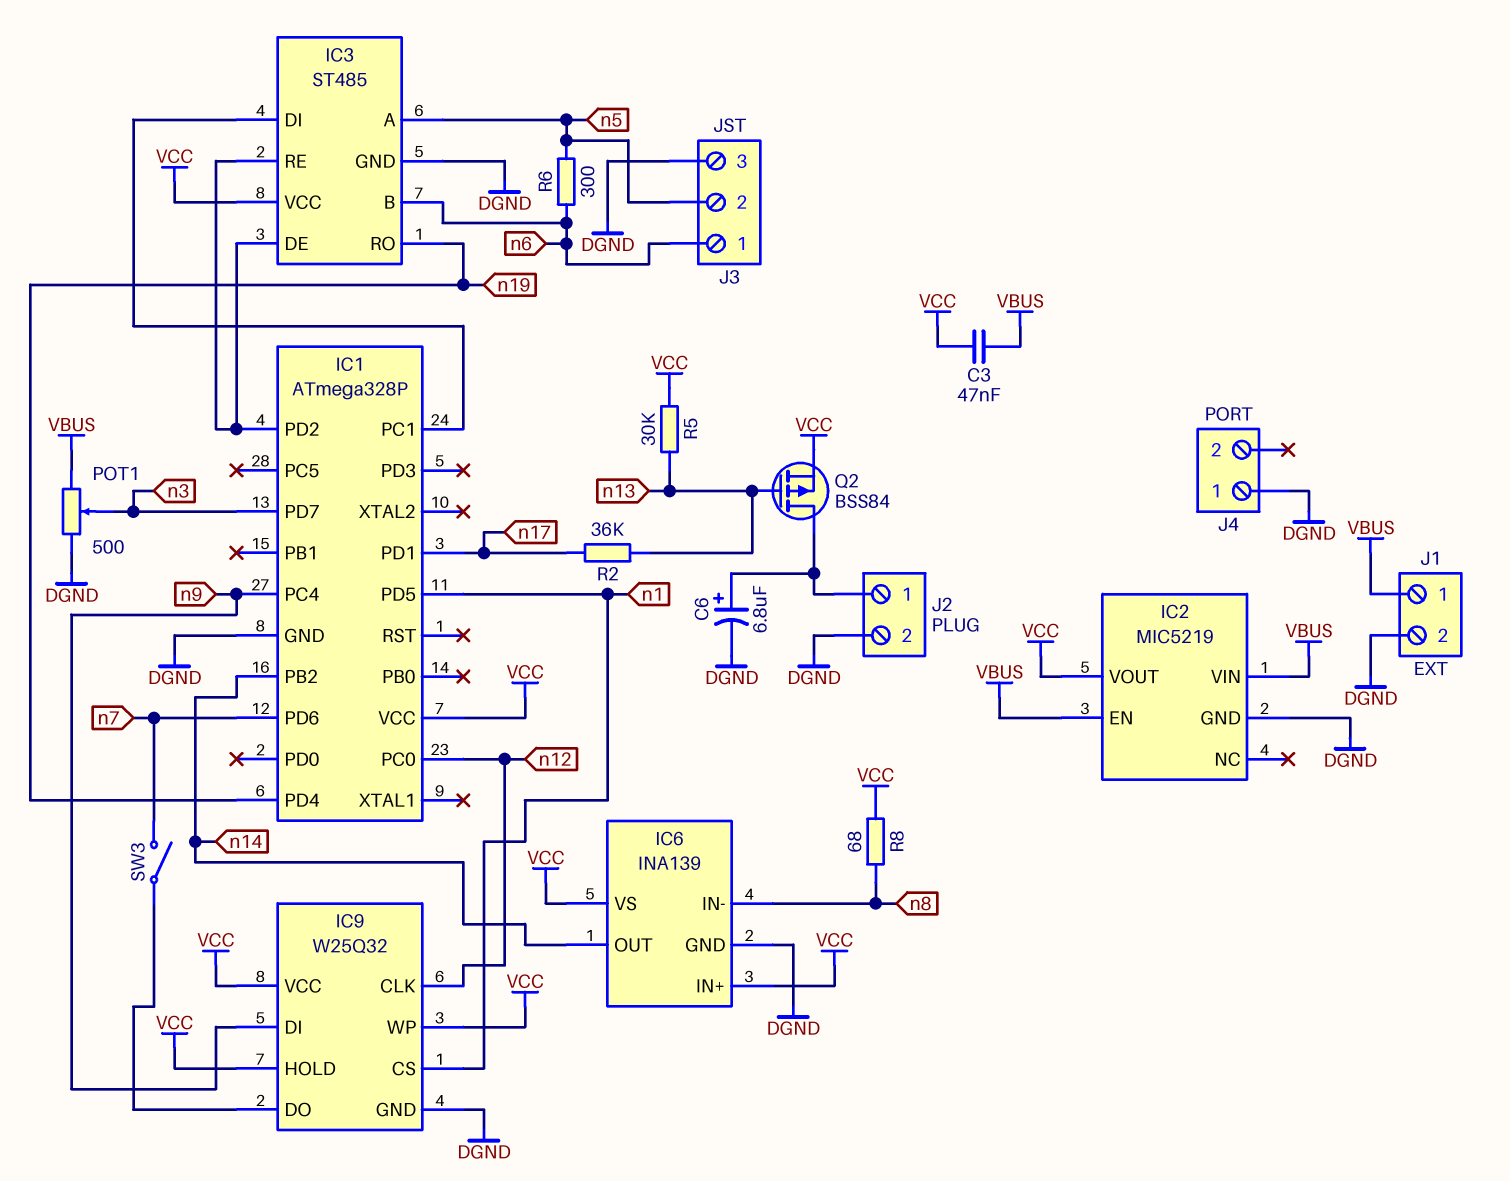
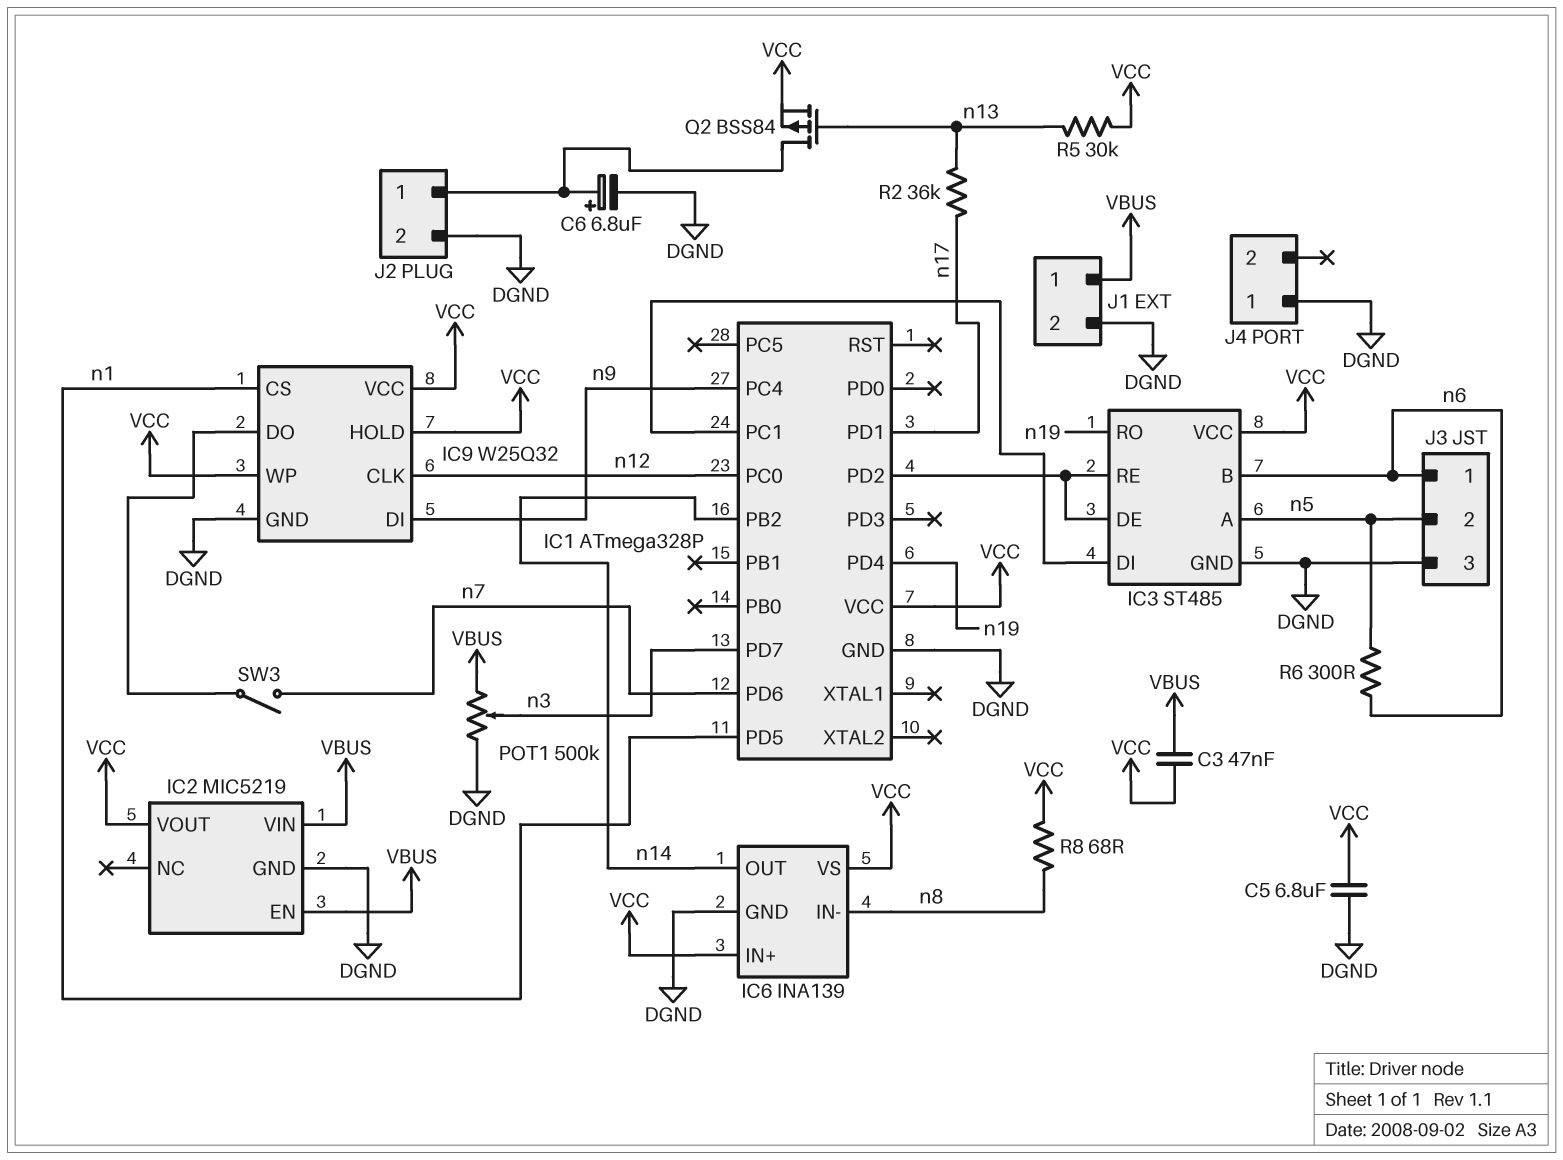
C5: none -> 6.8uF (DGND, VCC)
POT1: 500 (DGND, VBUS, wiper n3) -> 500k (DGND, VBUS, wiper n3)

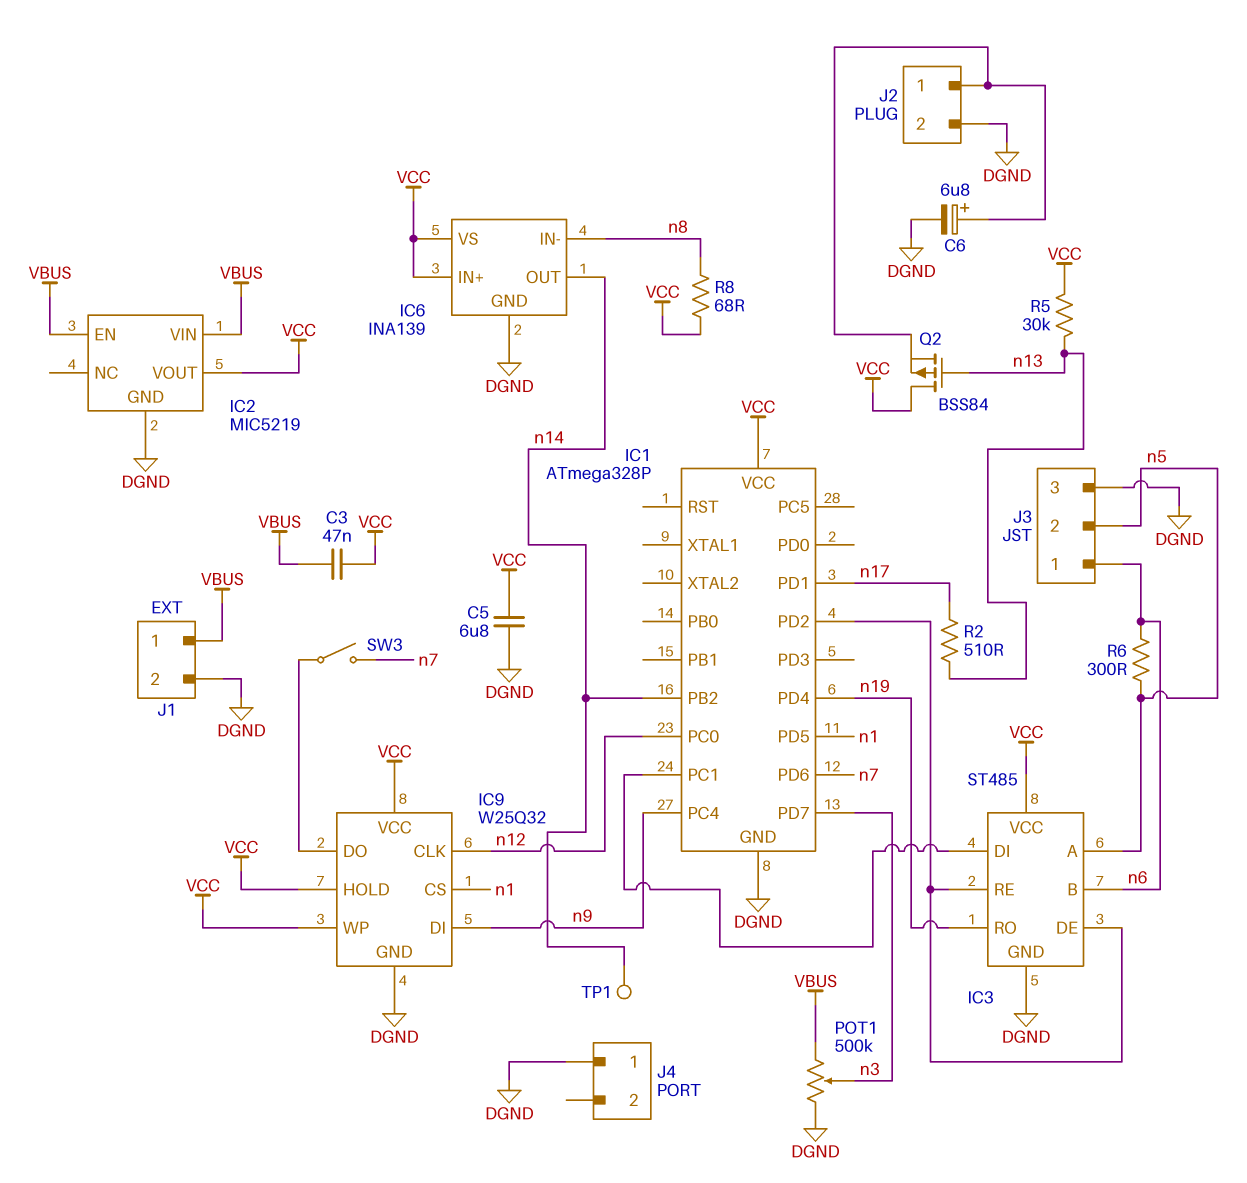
Q2: PMOS BSS84 (G n13, D J2/1, S VCC) -> PMOS BSS84 (G n13, D VCC, S J2/1)
R2: 36k (n13, n17) -> 510 (n13, n17)
TP1: none -> test point (n14)

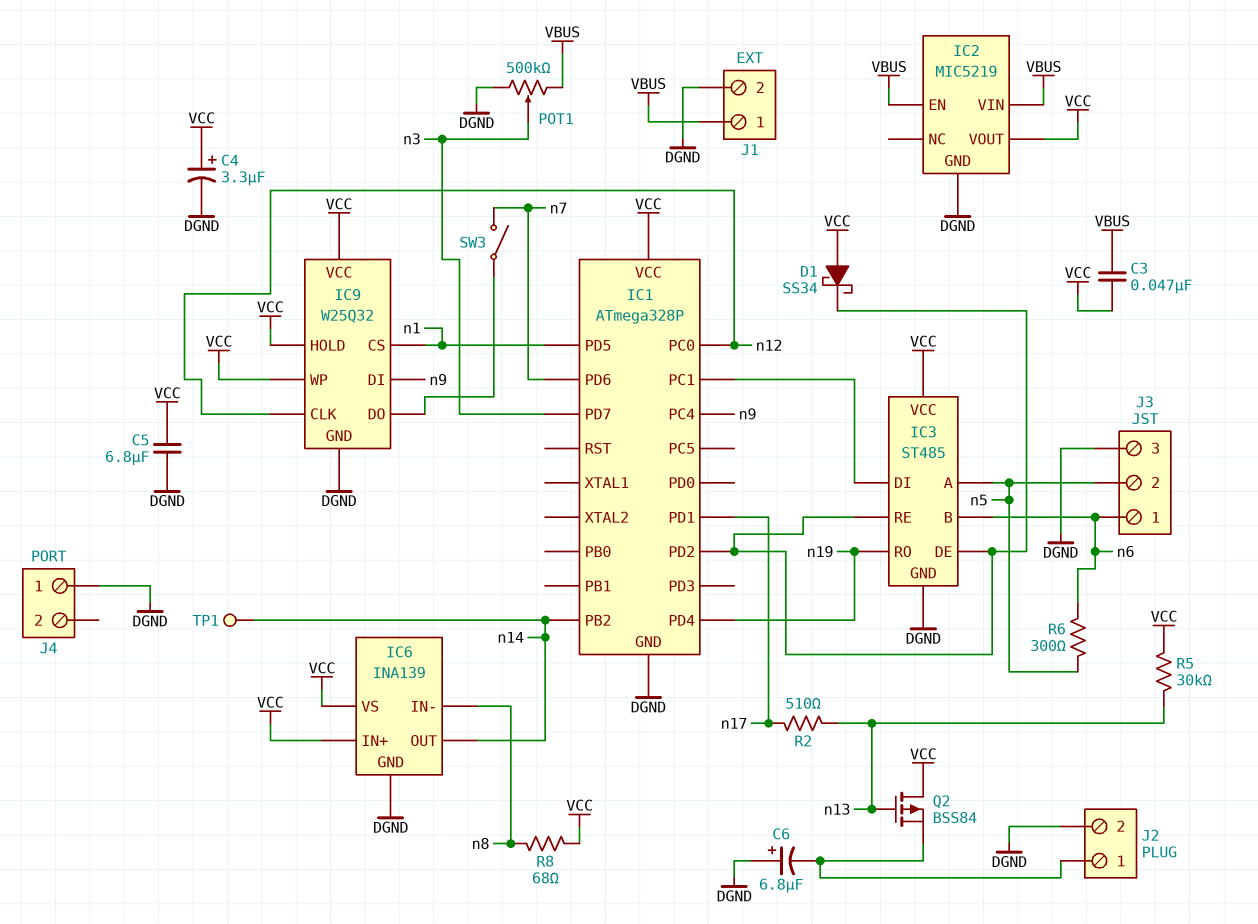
C4: none -> 3.3uF (plus VCC, minus DGND)
C6: 6.8uF (plus J2/1, minus DGND) -> 6.8uF (plus DGND, minus J2/1)
D1: none -> schottky SS34 (A VCC, K IC1/PD2)

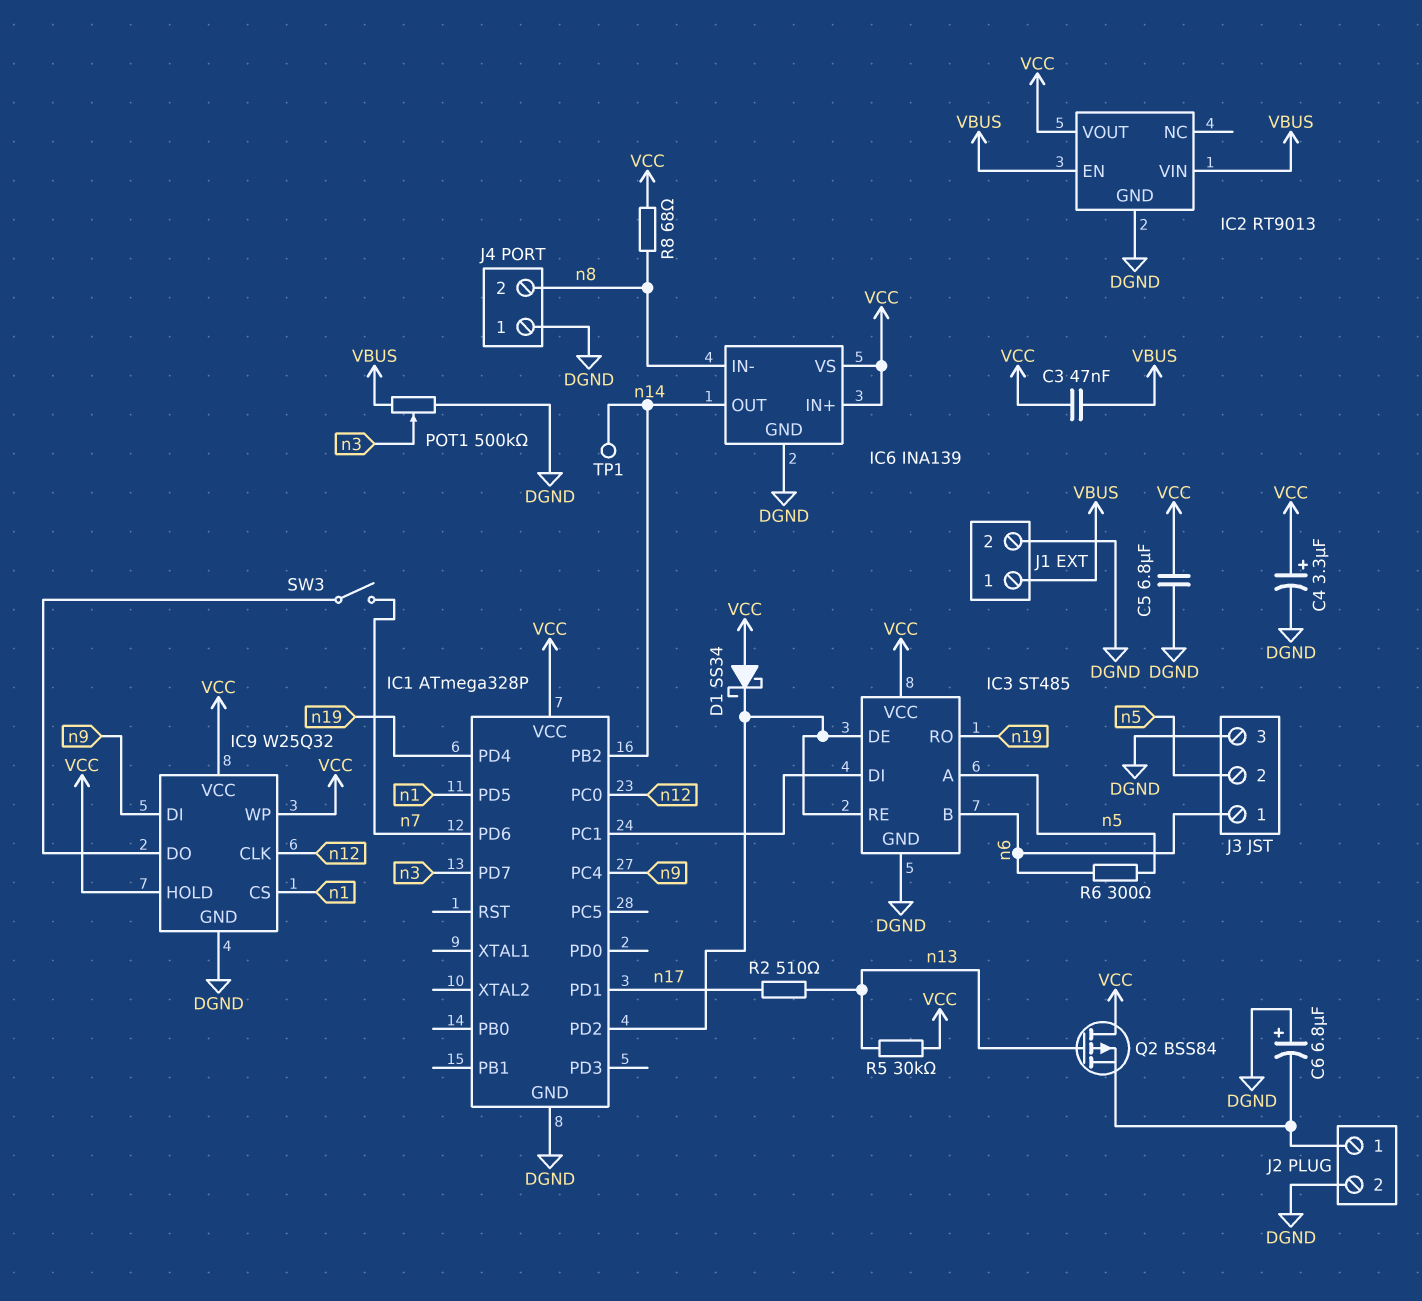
IC2: MIC5219 -> RT9013
J4 pin 2: none -> n8

